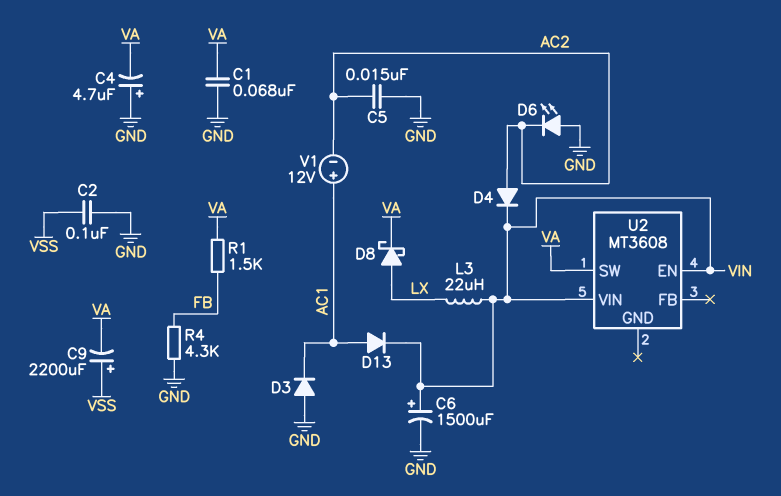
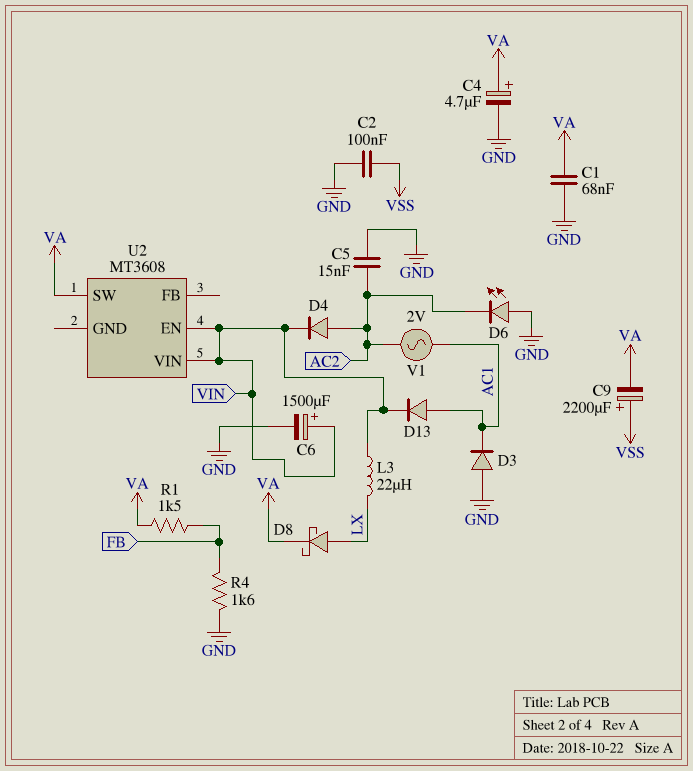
C4: 4.7uF (plus GND, minus VA) -> 4.7uF (plus VA, minus GND)
R4: 4.3k (FB, GND) -> 1.6k (FB, GND)
V1: 12V (plus AC1, minus AC2) -> AC 2V (AC1, AC2)

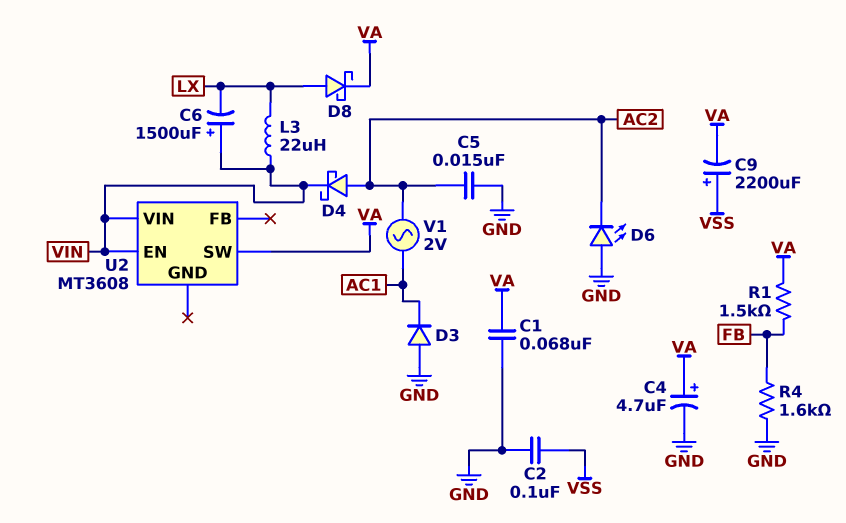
C6: 1500uF (plus VIN, minus GND) -> 1500uF (plus VIN, minus LX)
D4: diode (A AC2, K VIN) -> schottky (A AC2, K VIN)
D13: diode (A AC1, K VIN) -> none

